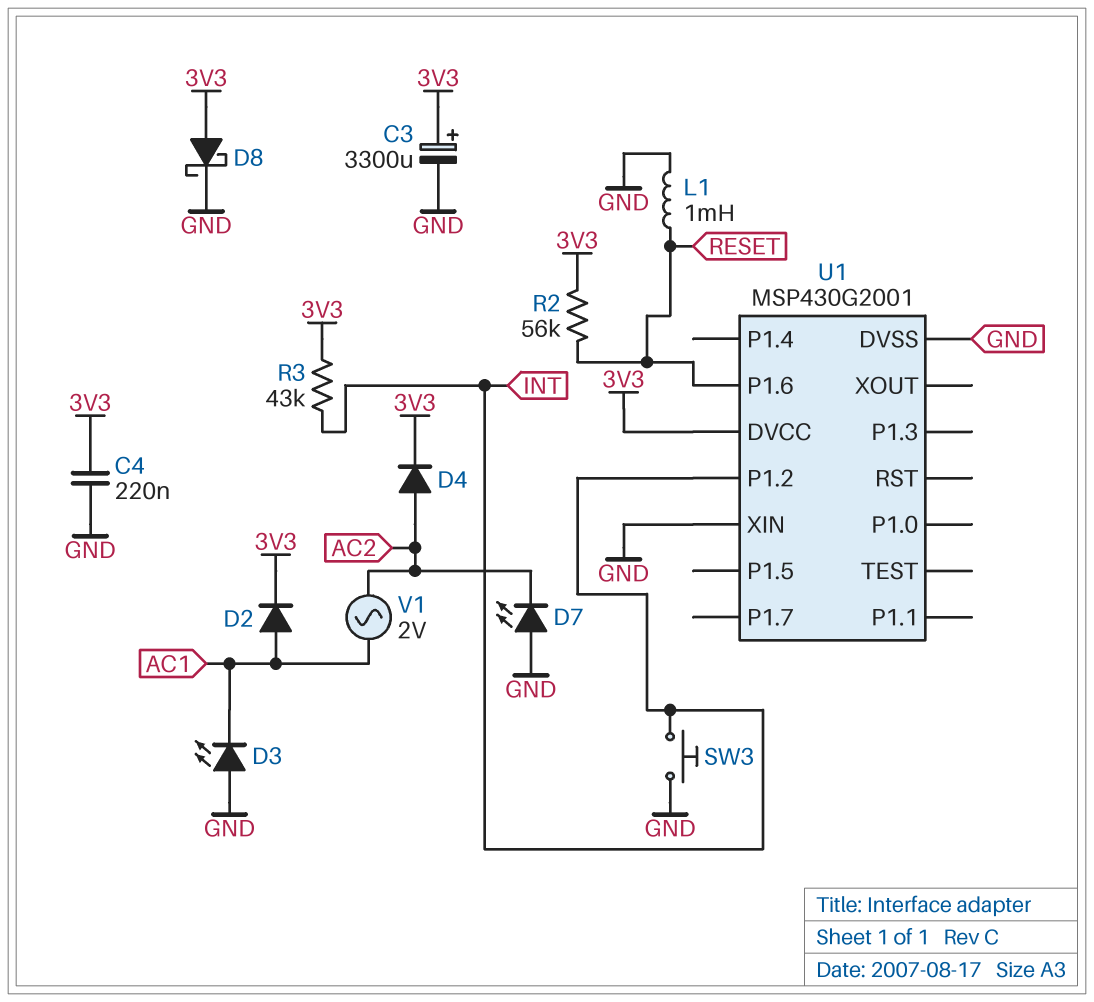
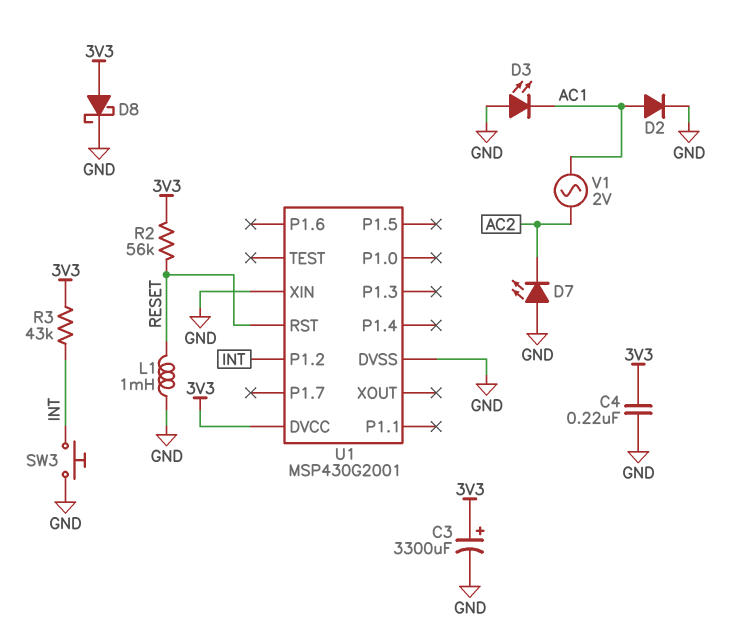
D2: diode (A AC1, K 3V3) -> diode (A AC1, K GND)
D4: diode (A AC2, K 3V3) -> none
U1 pin P1.6: RESET -> none
U1 pin RST: none -> RESET

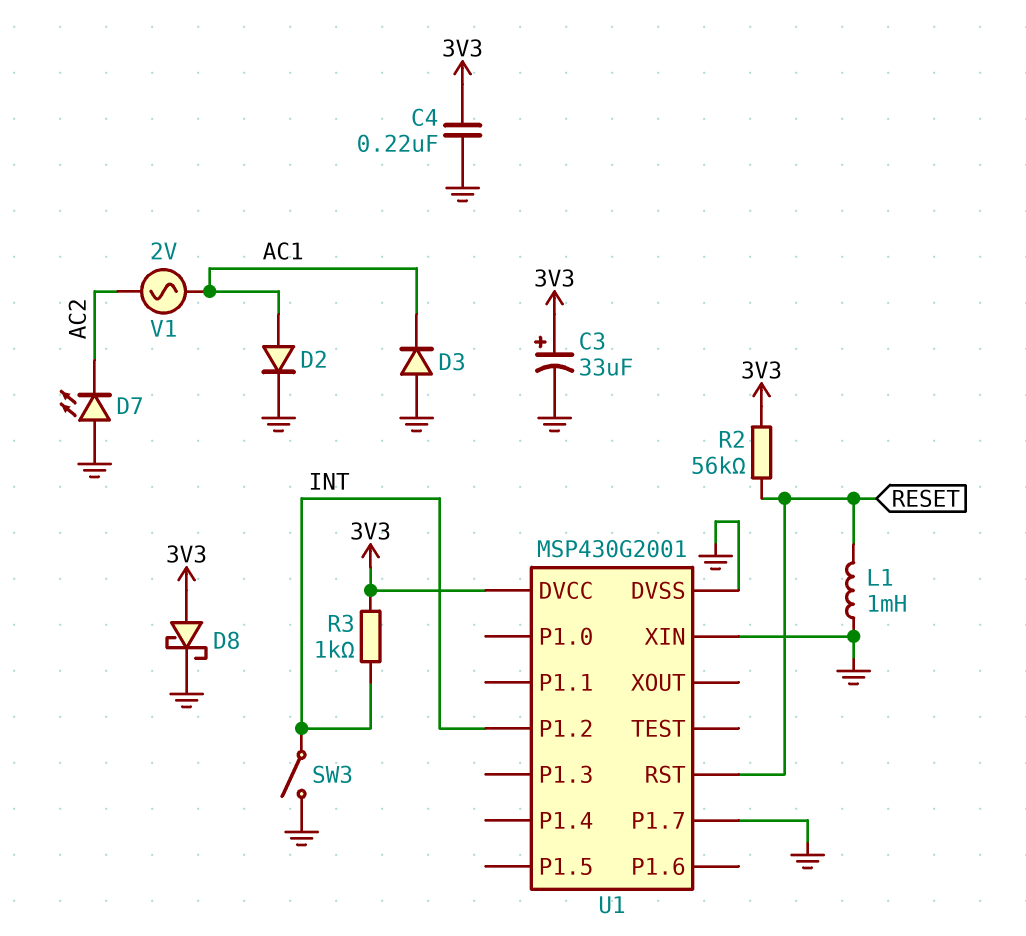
C3: 3300uF (plus 3V3, minus GND) -> 33uF (plus 3V3, minus GND)
D3: LED (A GND, K AC1) -> diode (A GND, K AC1)
R3: 43k (3V3, INT) -> 1k (3V3, INT)
SW3: button (GND, INT) -> switch (GND, INT)
U1 pin P1.7: none -> GND

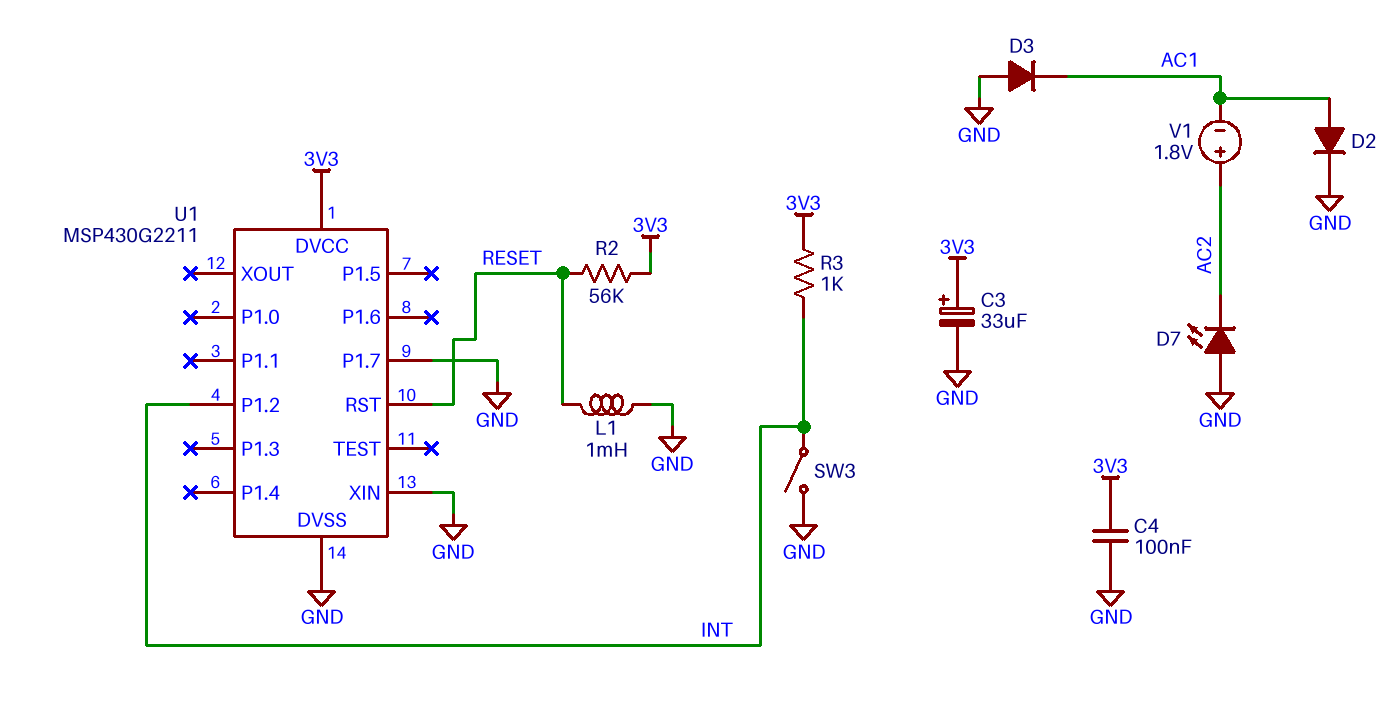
C4: 220nF (3V3, GND) -> 100nF (3V3, GND)
D8: schottky (A 3V3, K GND) -> none
U1: MSP430G2001 -> MSP430G2211
V1: AC 2V (AC1, AC2) -> 1.8V (plus AC2, minus AC1)

